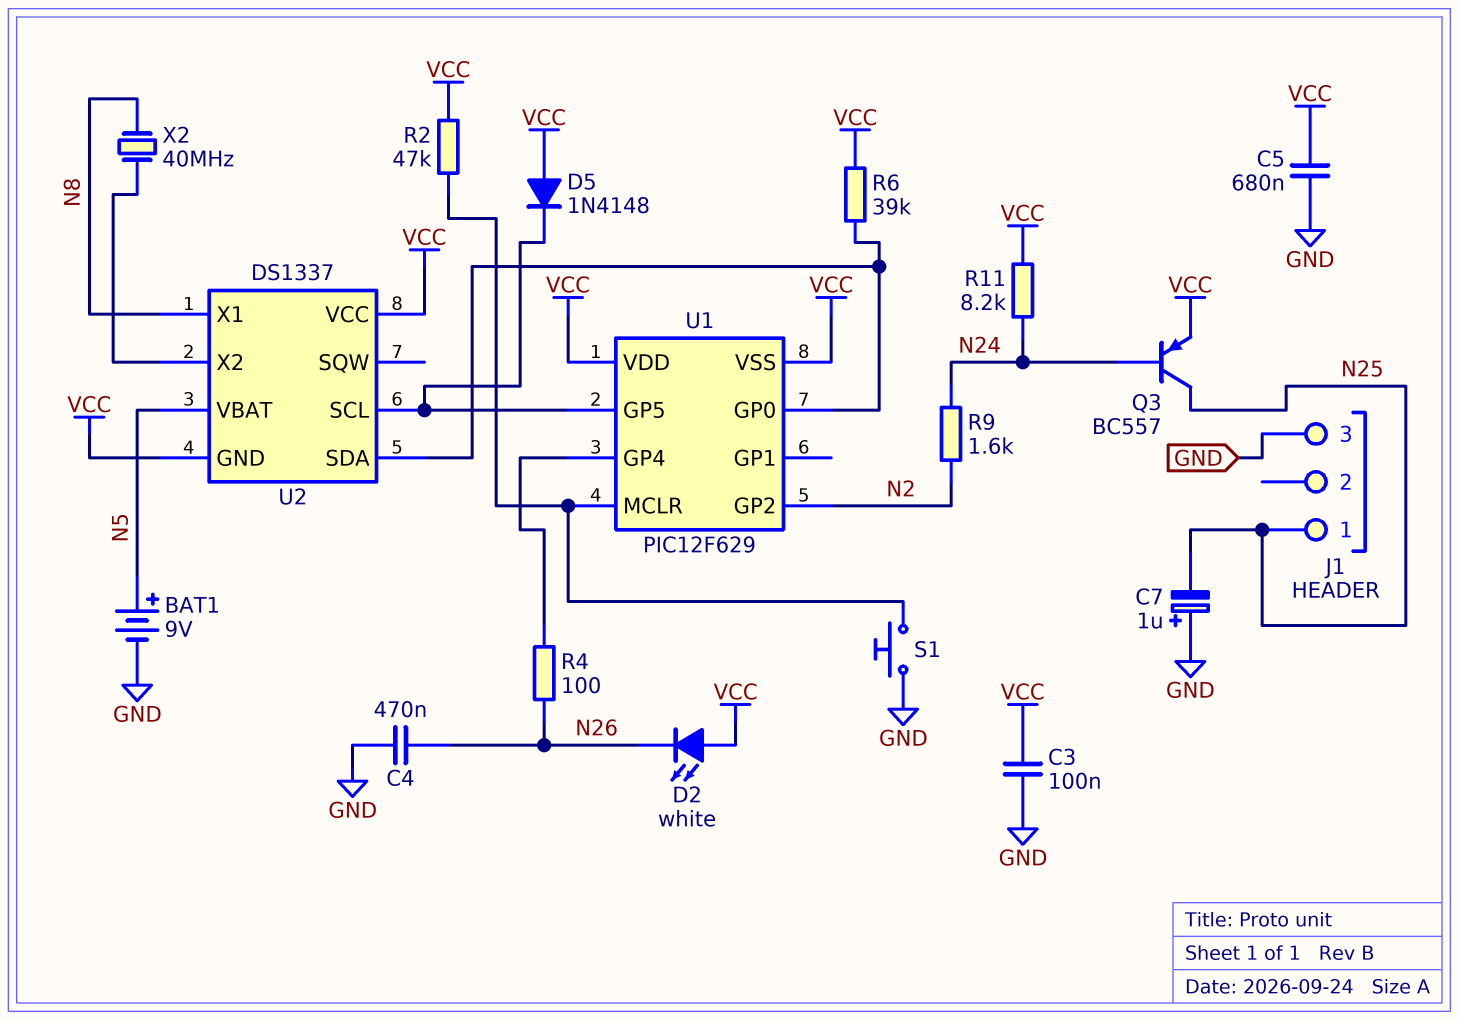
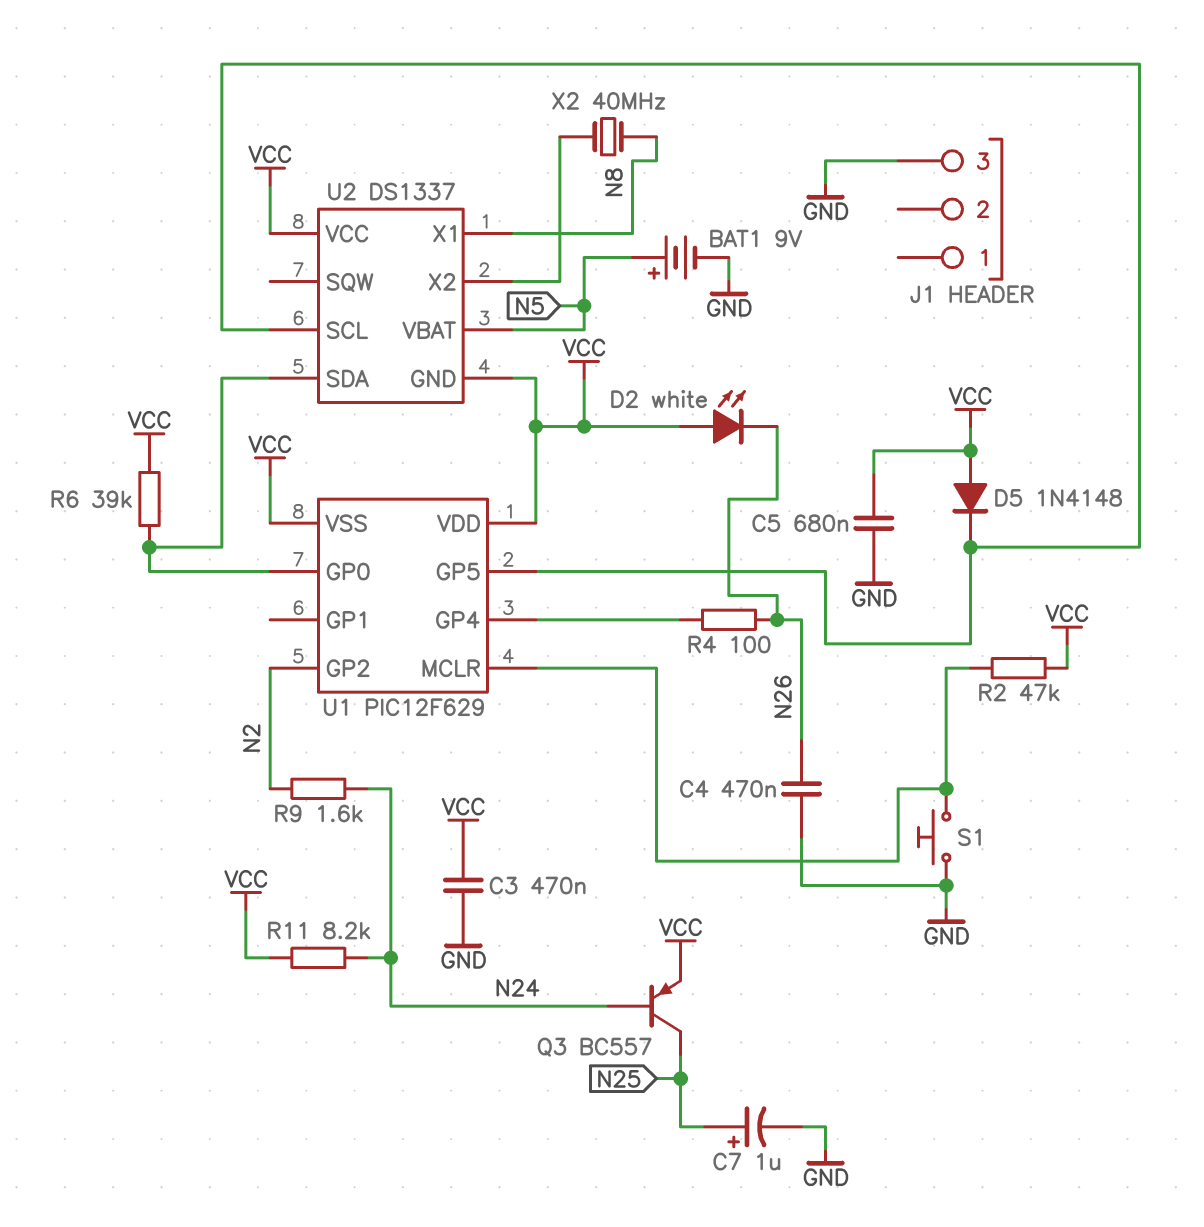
C3: 100nF (GND, VCC) -> 470nF (GND, VCC)
C7: 1uF (plus GND, minus N25) -> 1uF (plus N25, minus GND)
J1 pin 1: N25 -> none

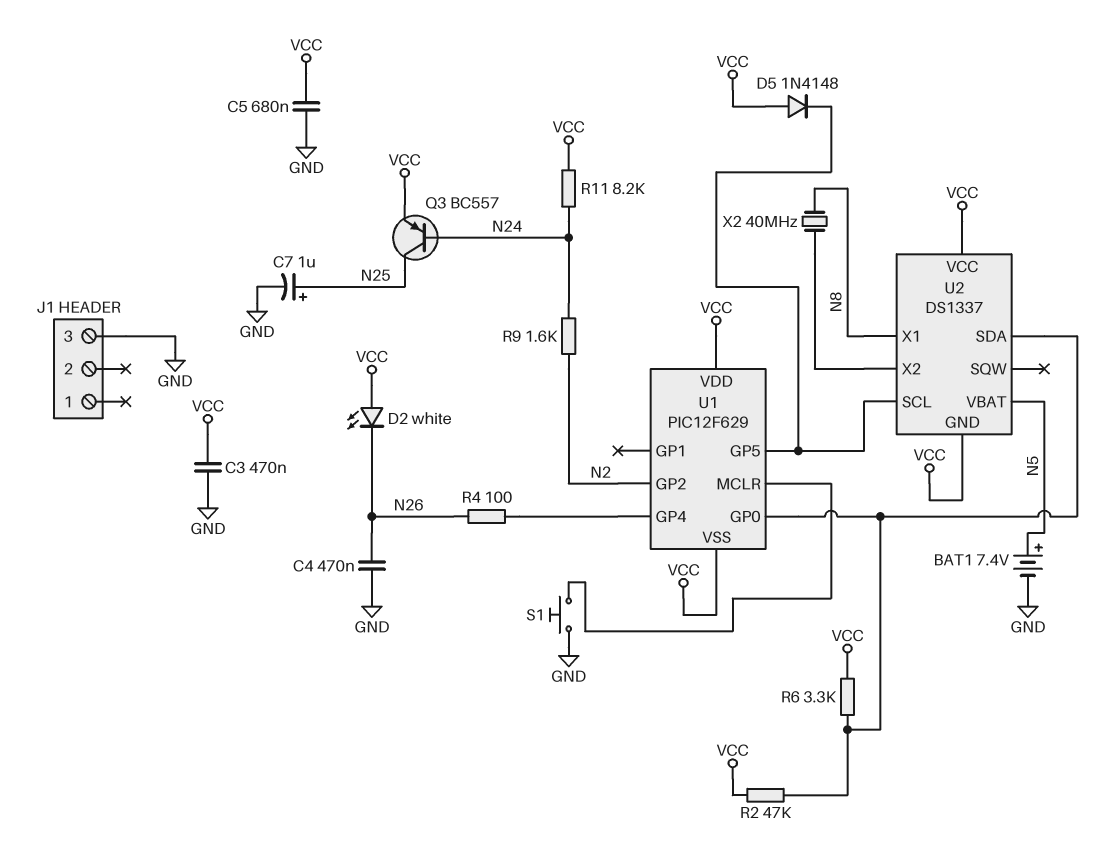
BAT1: 9V (plus N5, minus GND) -> 7.4V (plus N5, minus GND)
R2: 47k (U1/MCLR, VCC) -> 47k (U1/GP0, VCC)
R6: 39k (U1/GP0, VCC) -> 3.3k (U1/GP0, VCC)

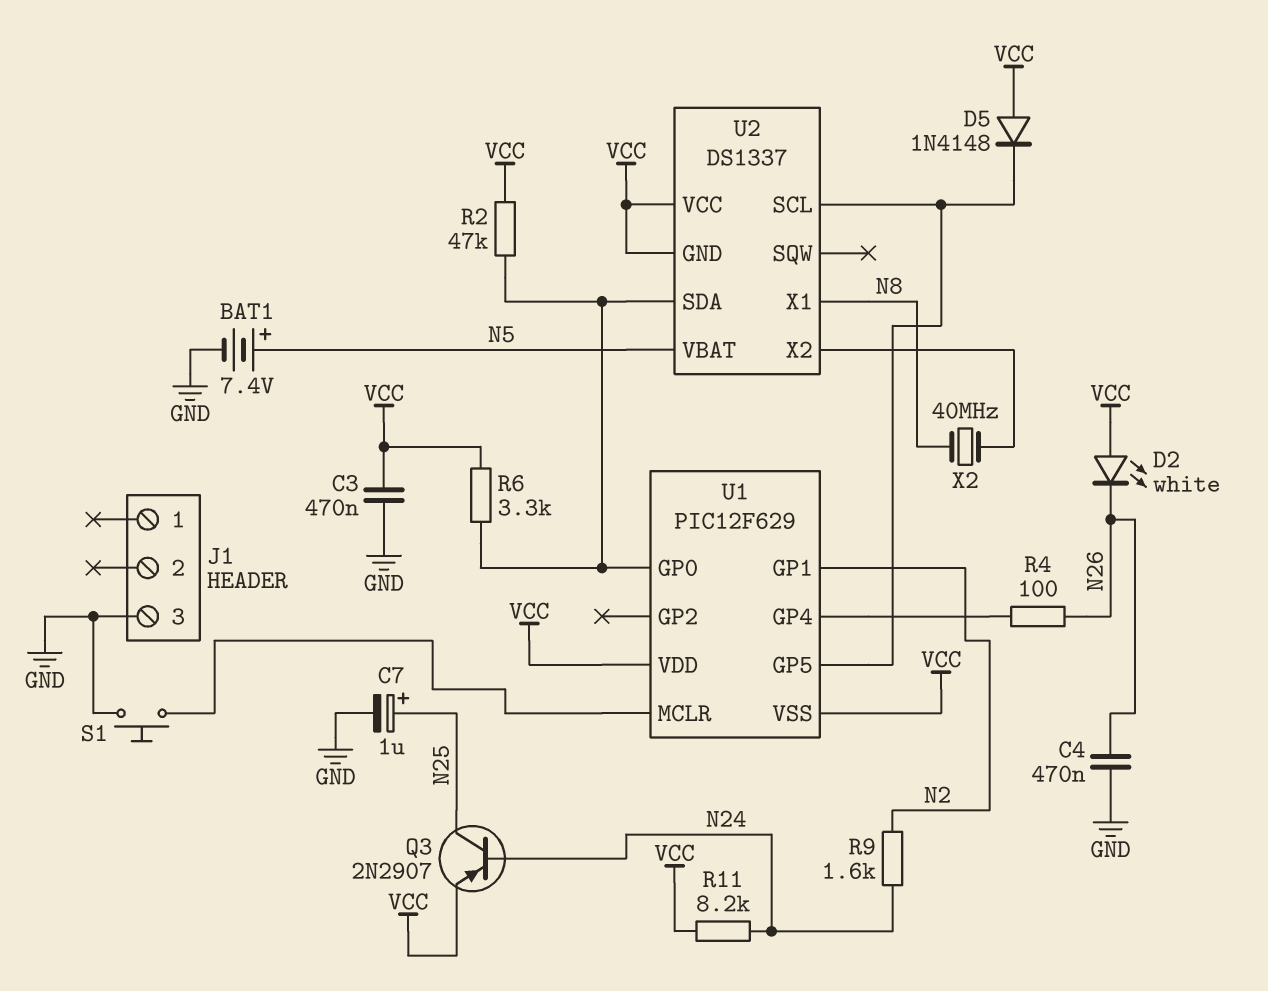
C5: 680nF (GND, VCC) -> none
Q3: PNP BC557 (B N24, C N25, E VCC) -> PNP 2N2907 (B N24, C N25, E VCC)
U1 pin GP1: none -> N2
U1 pin GP2: N2 -> none

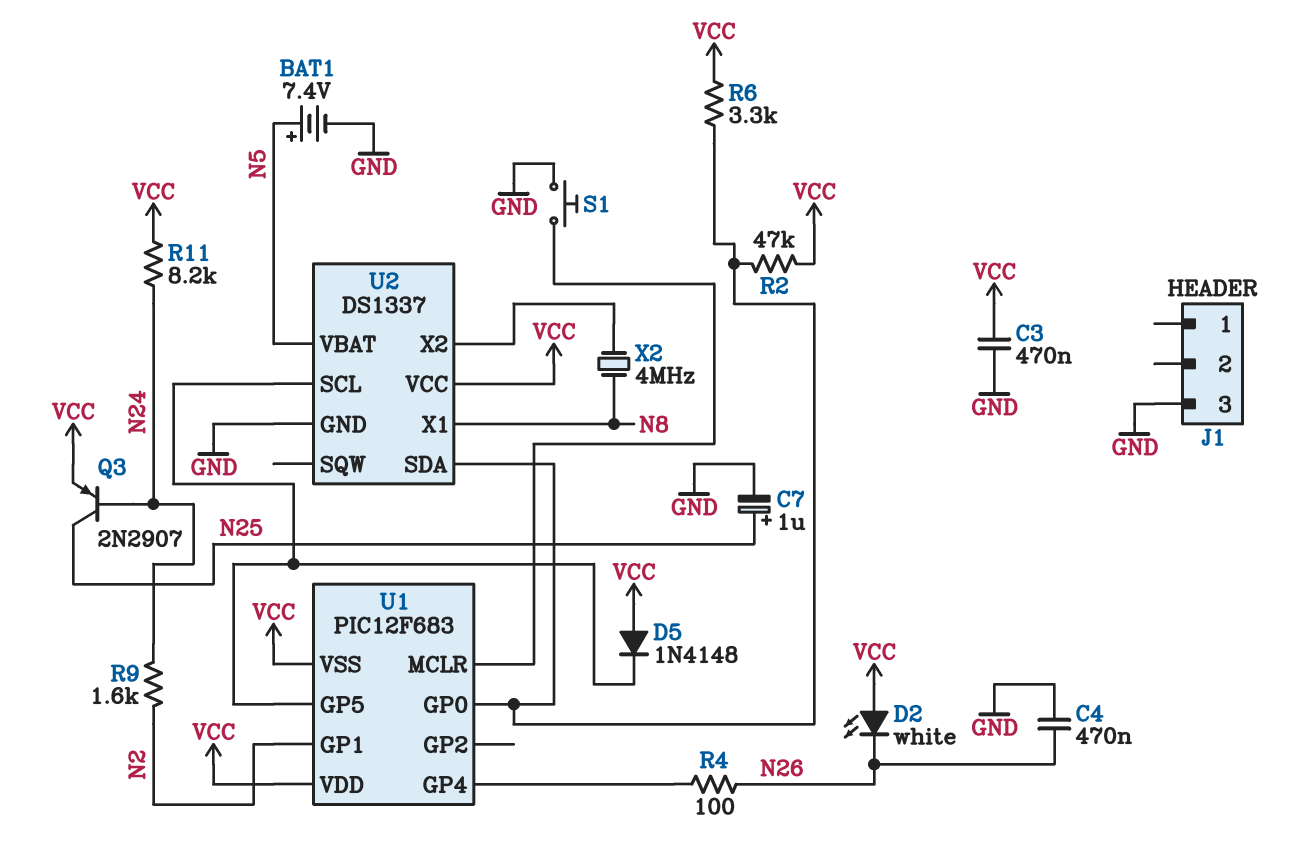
U1: PIC12F629 -> PIC12F683
U2 pin GND: VCC -> GND
X2: 40MHz (N8, U2/X2) -> 4MHz (N8, U2/X2)

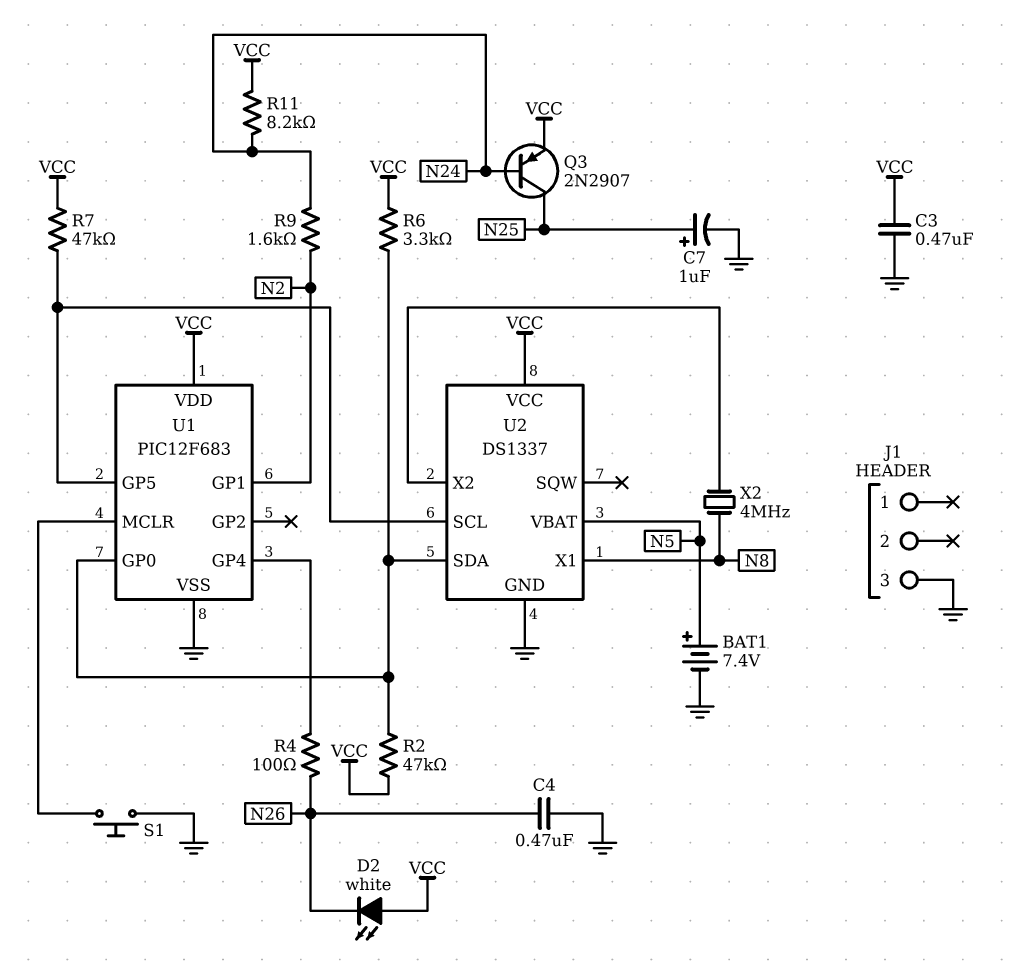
D5: diode 1N4148 (A VCC, K U1/GP5) -> none
R7: none -> 47k (U1/GP5, VCC)
U1 pin VSS: VCC -> GND

